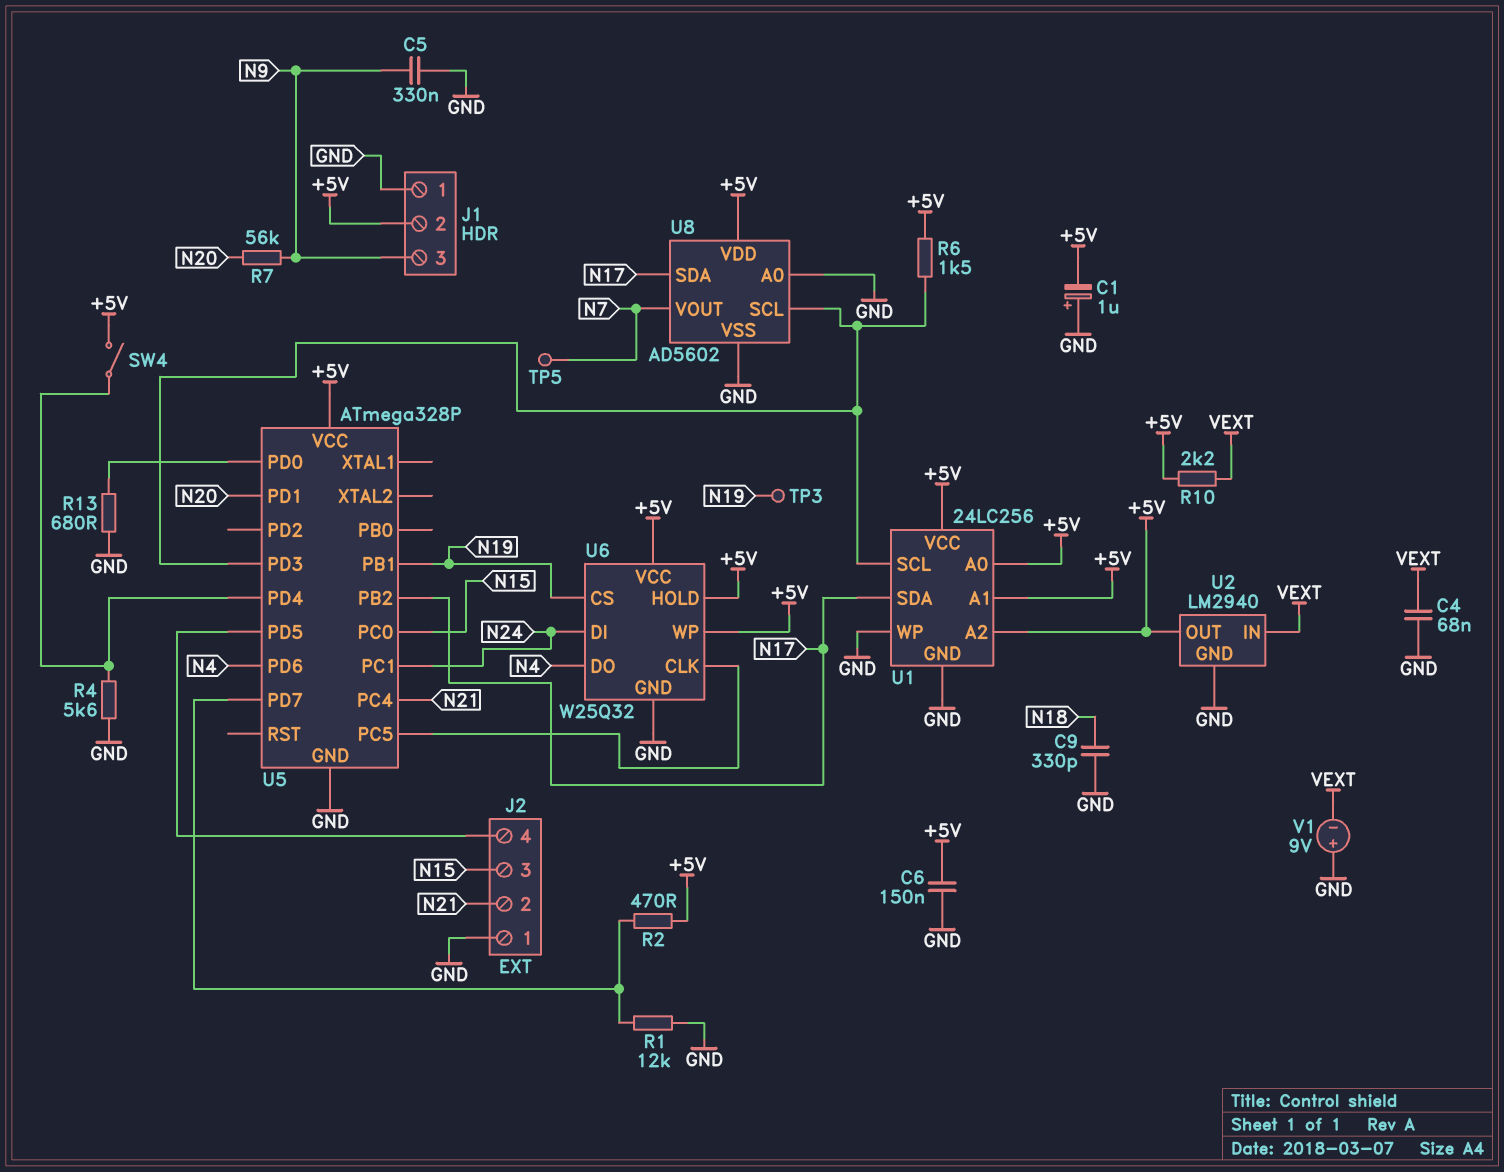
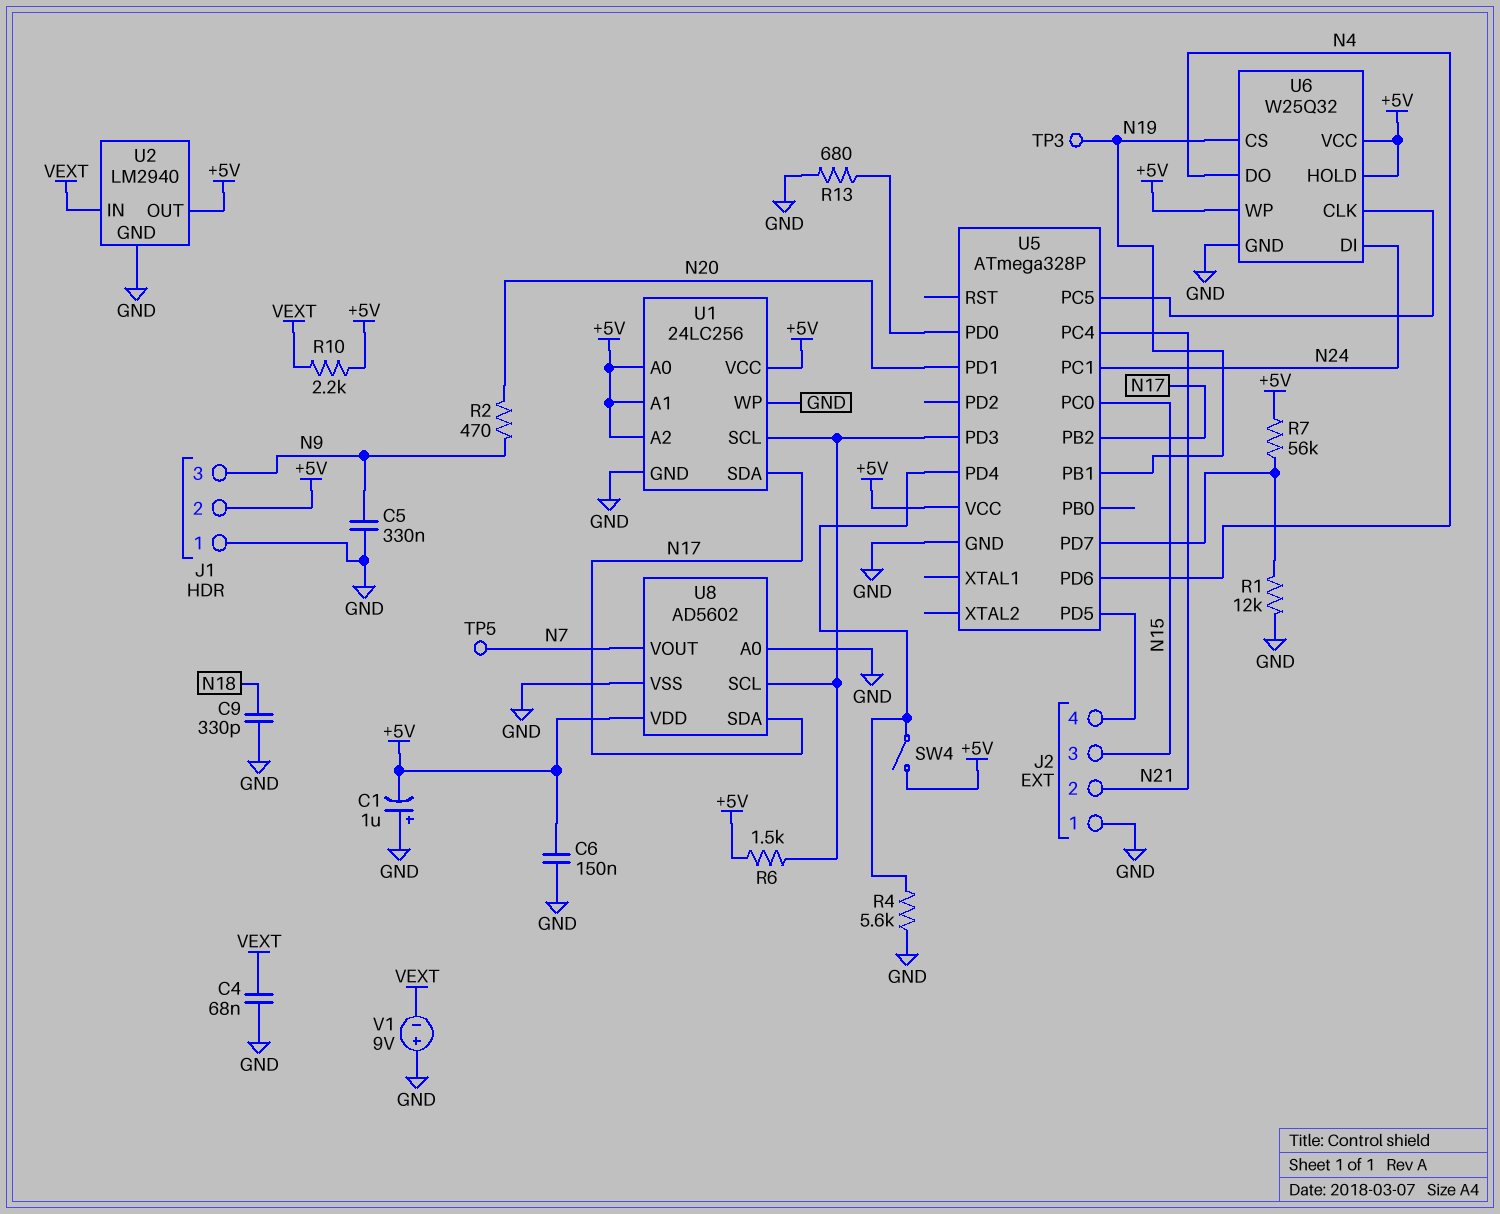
R2: 470 (+5V, U5/PD7) -> 470 (N9, N20)
R7: 56k (N9, N20) -> 56k (+5V, U5/PD7)

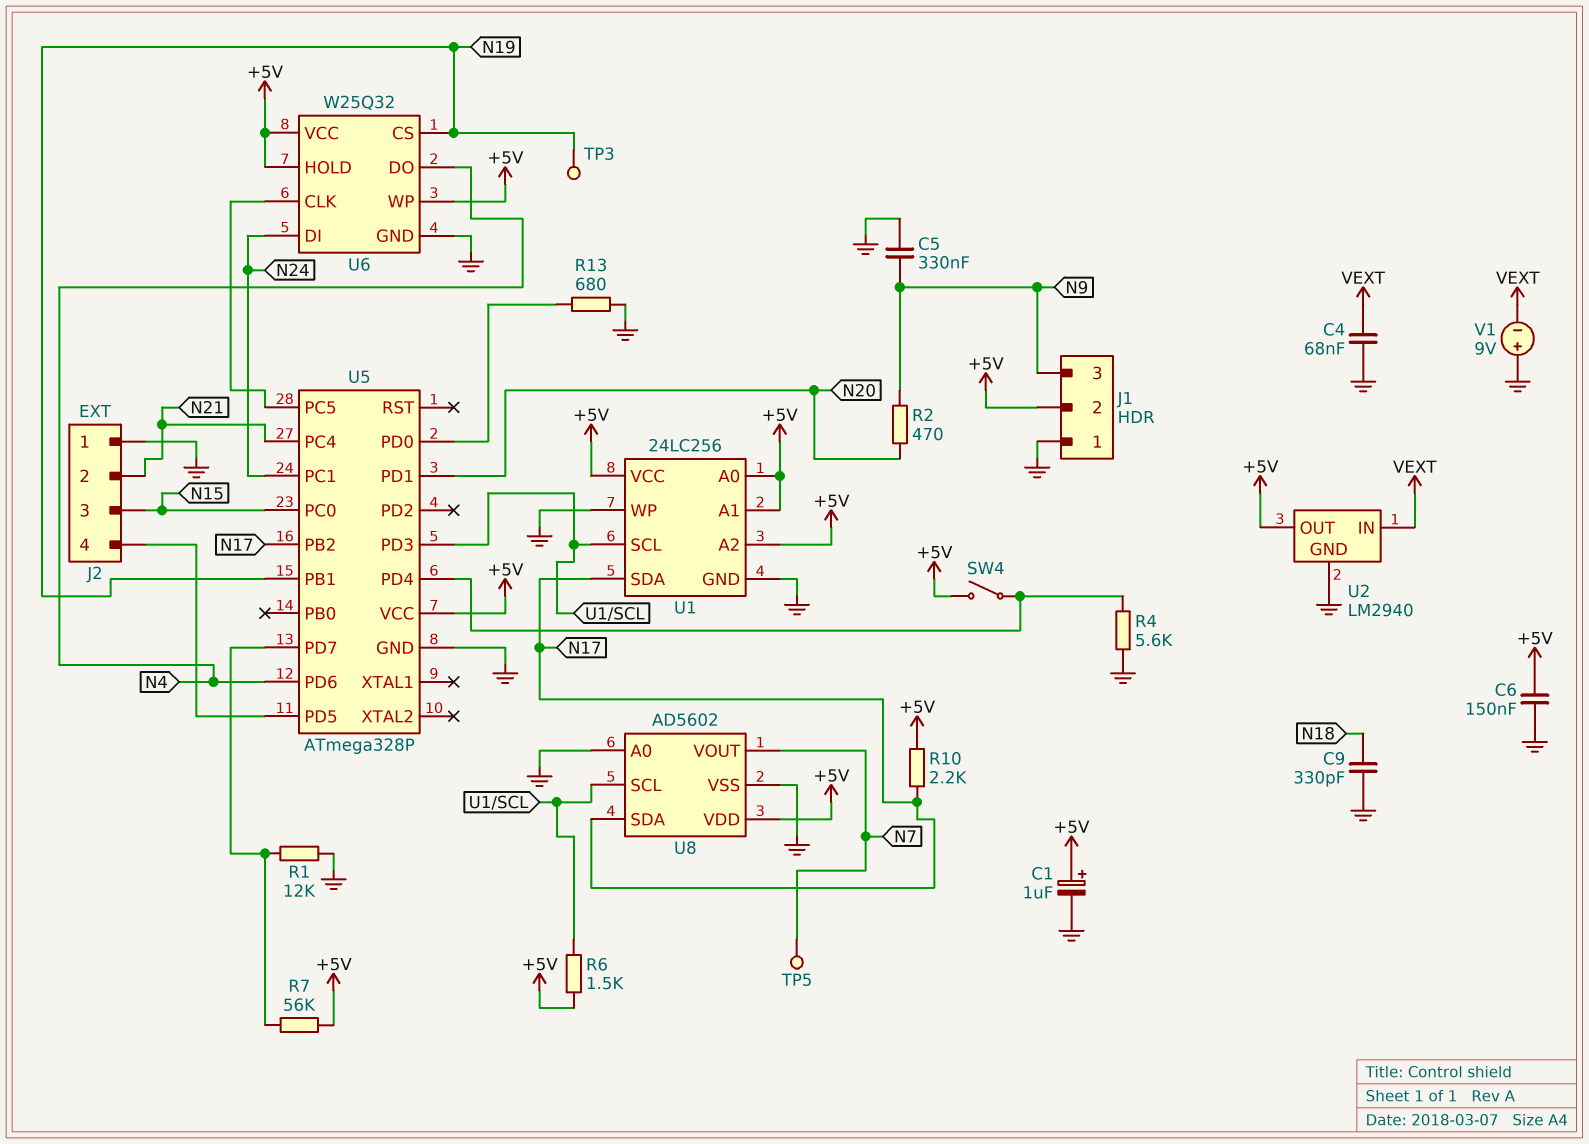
C1: 1uF (plus GND, minus +5V) -> 1uF (plus +5V, minus GND)
R10: 2.2k (+5V, VEXT) -> 2.2k (+5V, N17)

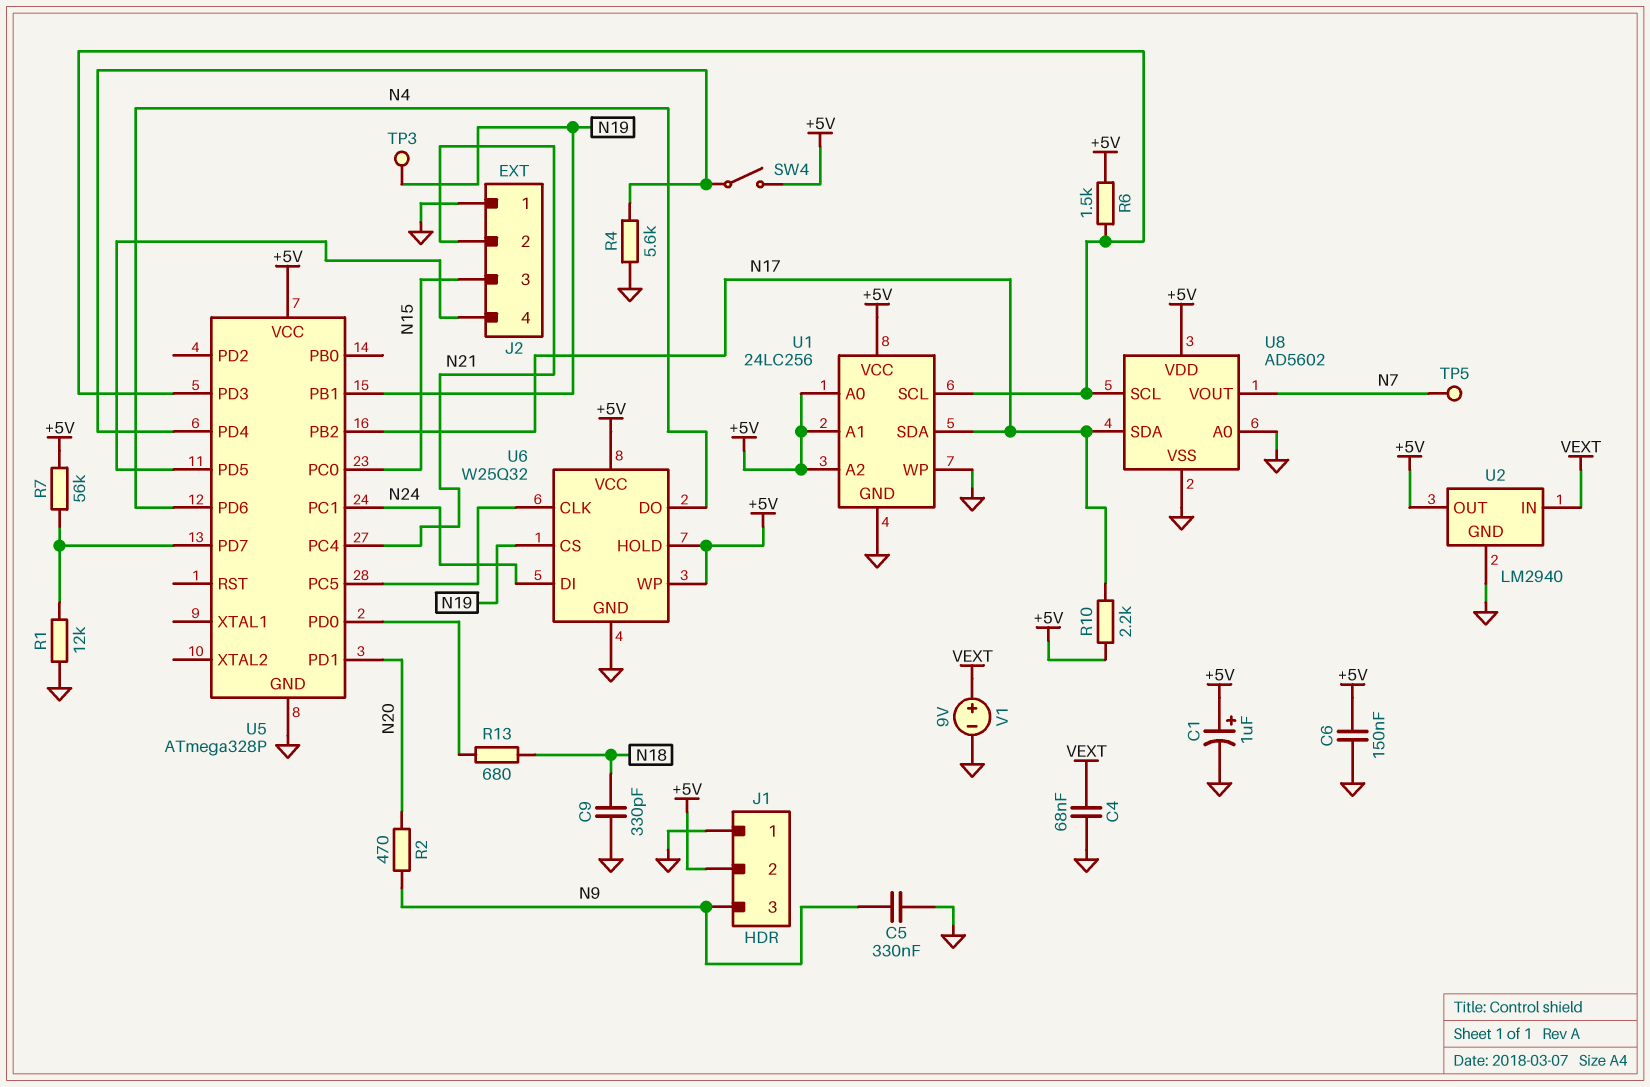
R13: 680 (GND, U5/PD0) -> 680 (N18, U5/PD0)
V1: 9V (plus GND, minus VEXT) -> 9V (plus VEXT, minus GND)

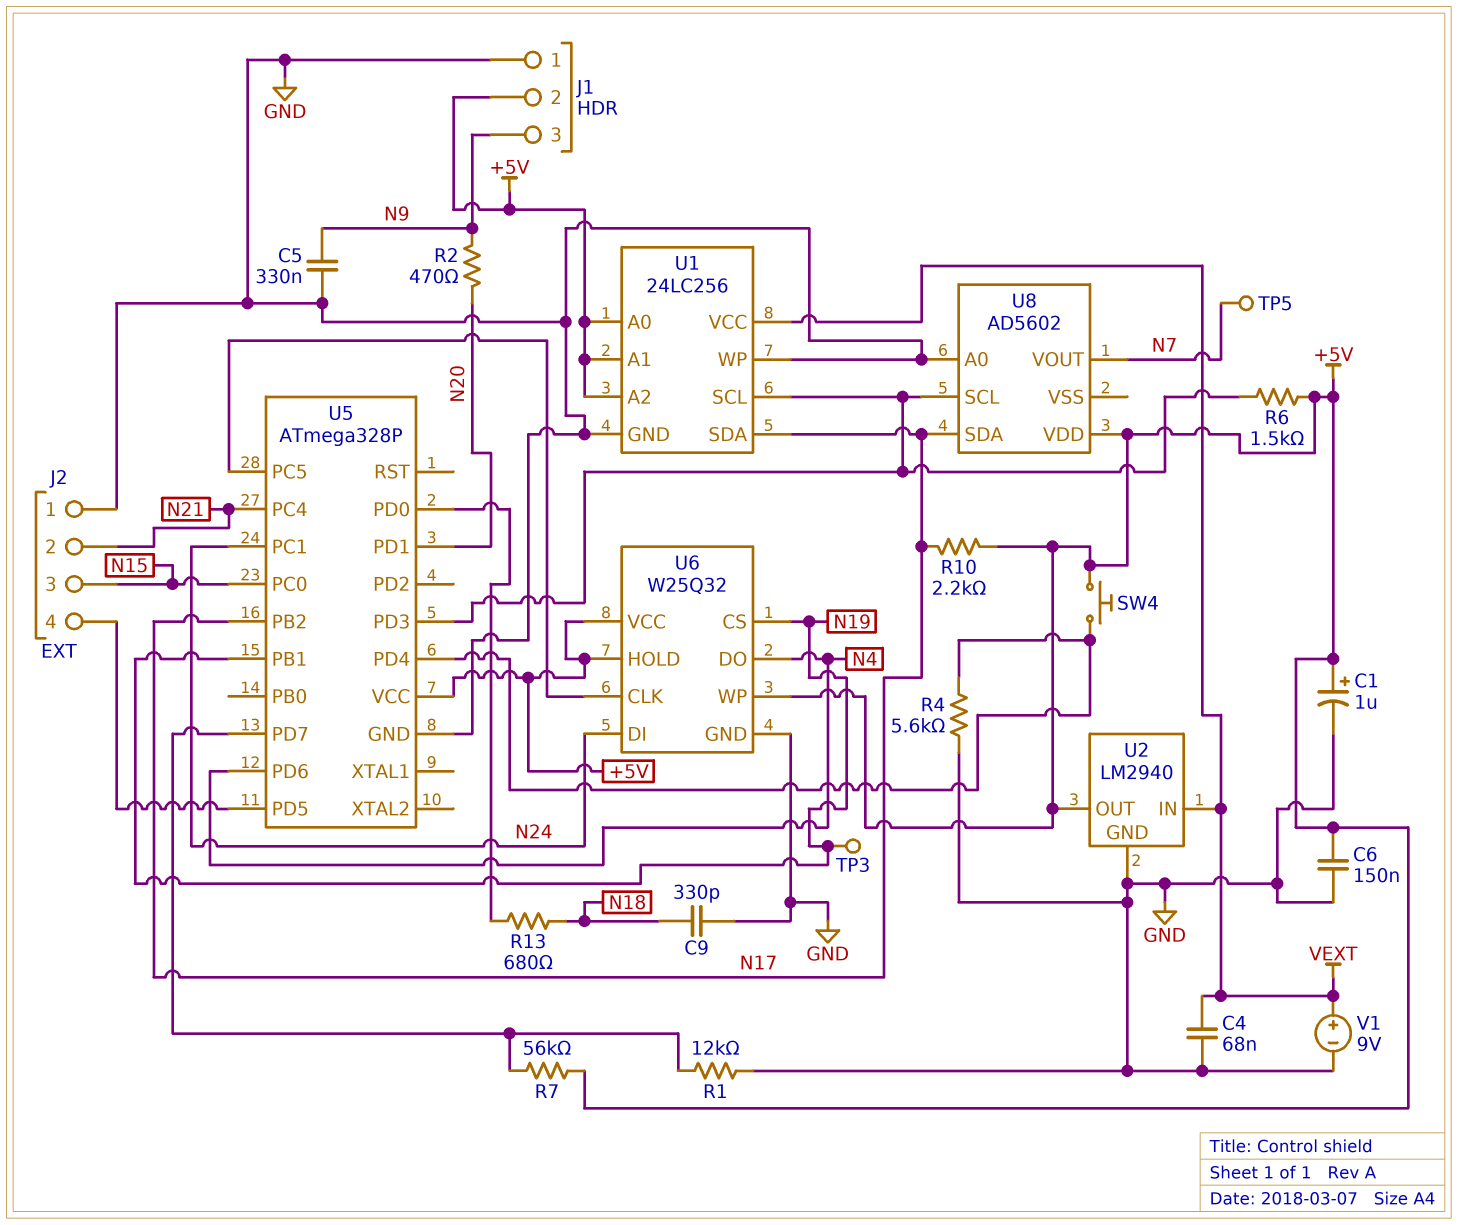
SW4: switch (+5V, U5/PD4) -> button (+5V, U5/PD4)
U1 pin VCC: +5V -> VEXT
U8 pin VSS: GND -> none

